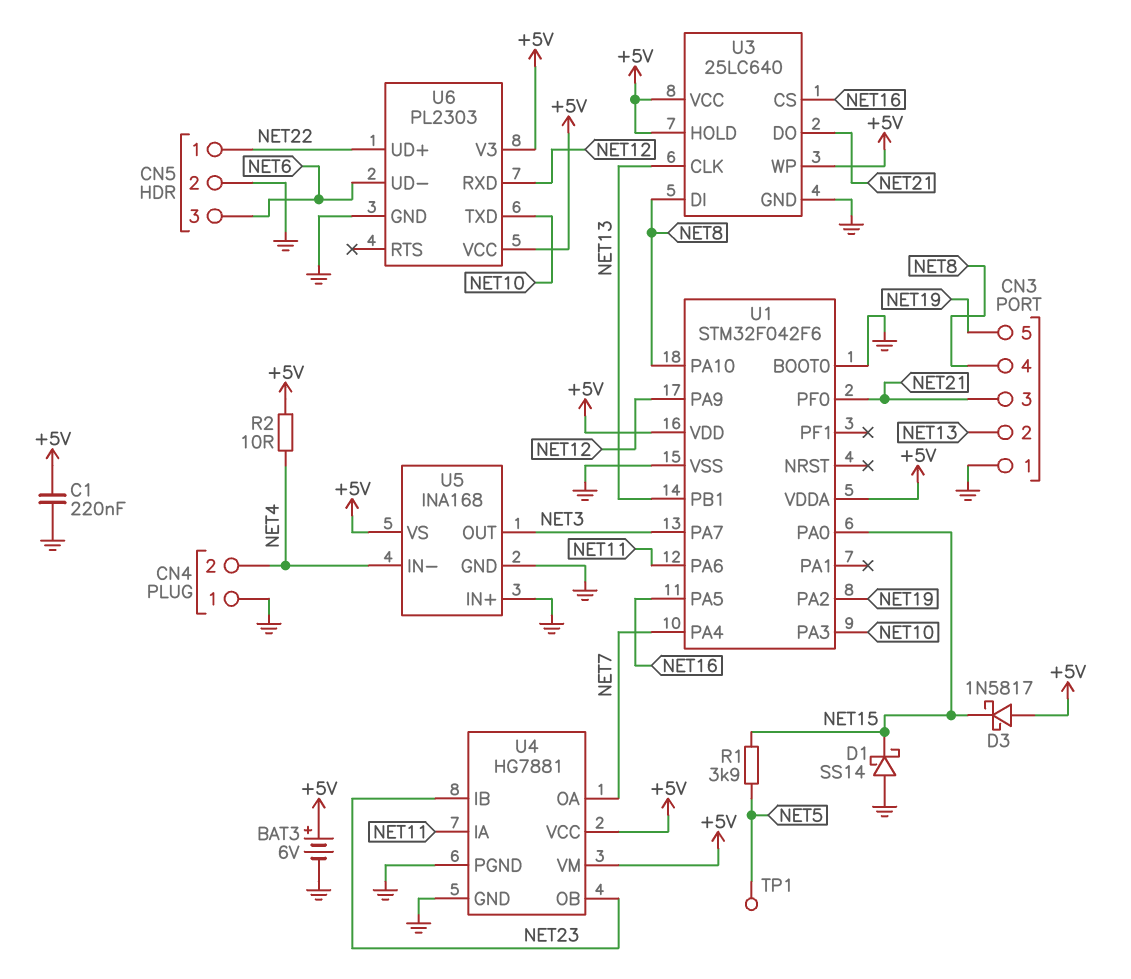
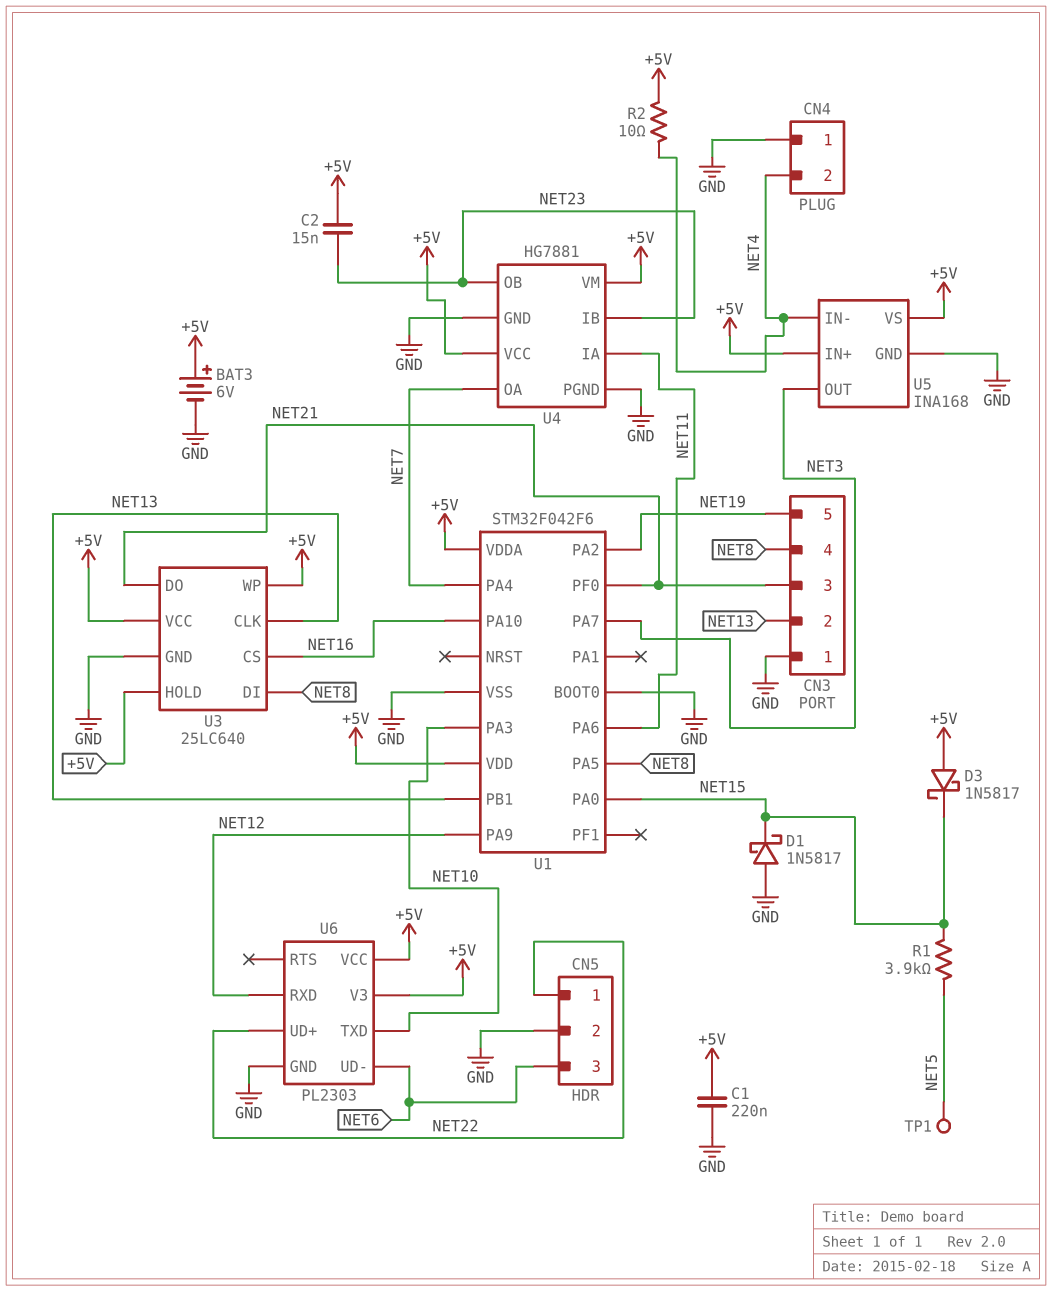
C2: none -> 15nF (+5V, NET23)
D1: schottky SS14 (A GND, K NET15) -> schottky 1N5817 (A GND, K NET15)
U1 pin PA5: NET16 -> NET8
U1 pin PA10: NET8 -> NET16
U5 pin IN+: GND -> +5V

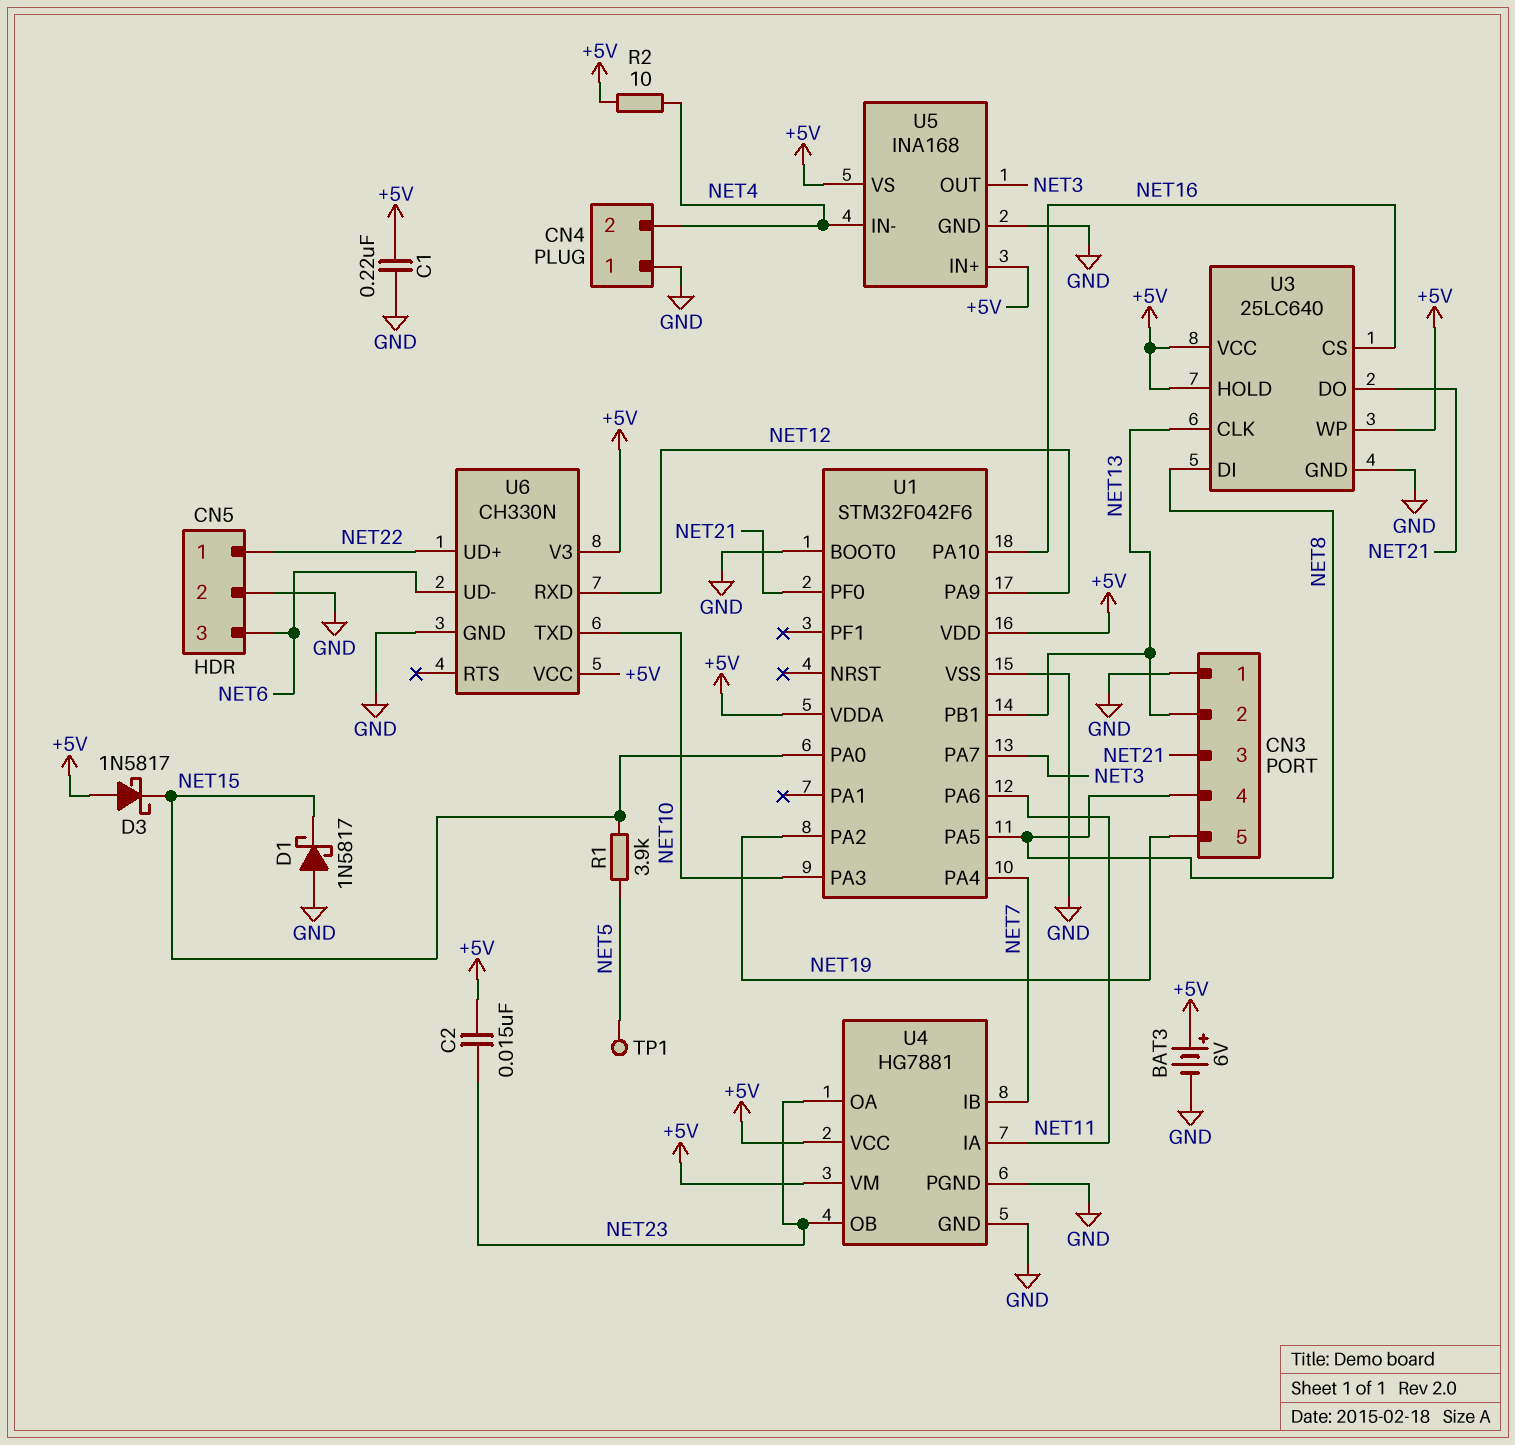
U4 pin IB: NET23 -> NET7
U4 pin OA: NET7 -> NET23
U6: PL2303 -> CH330N

